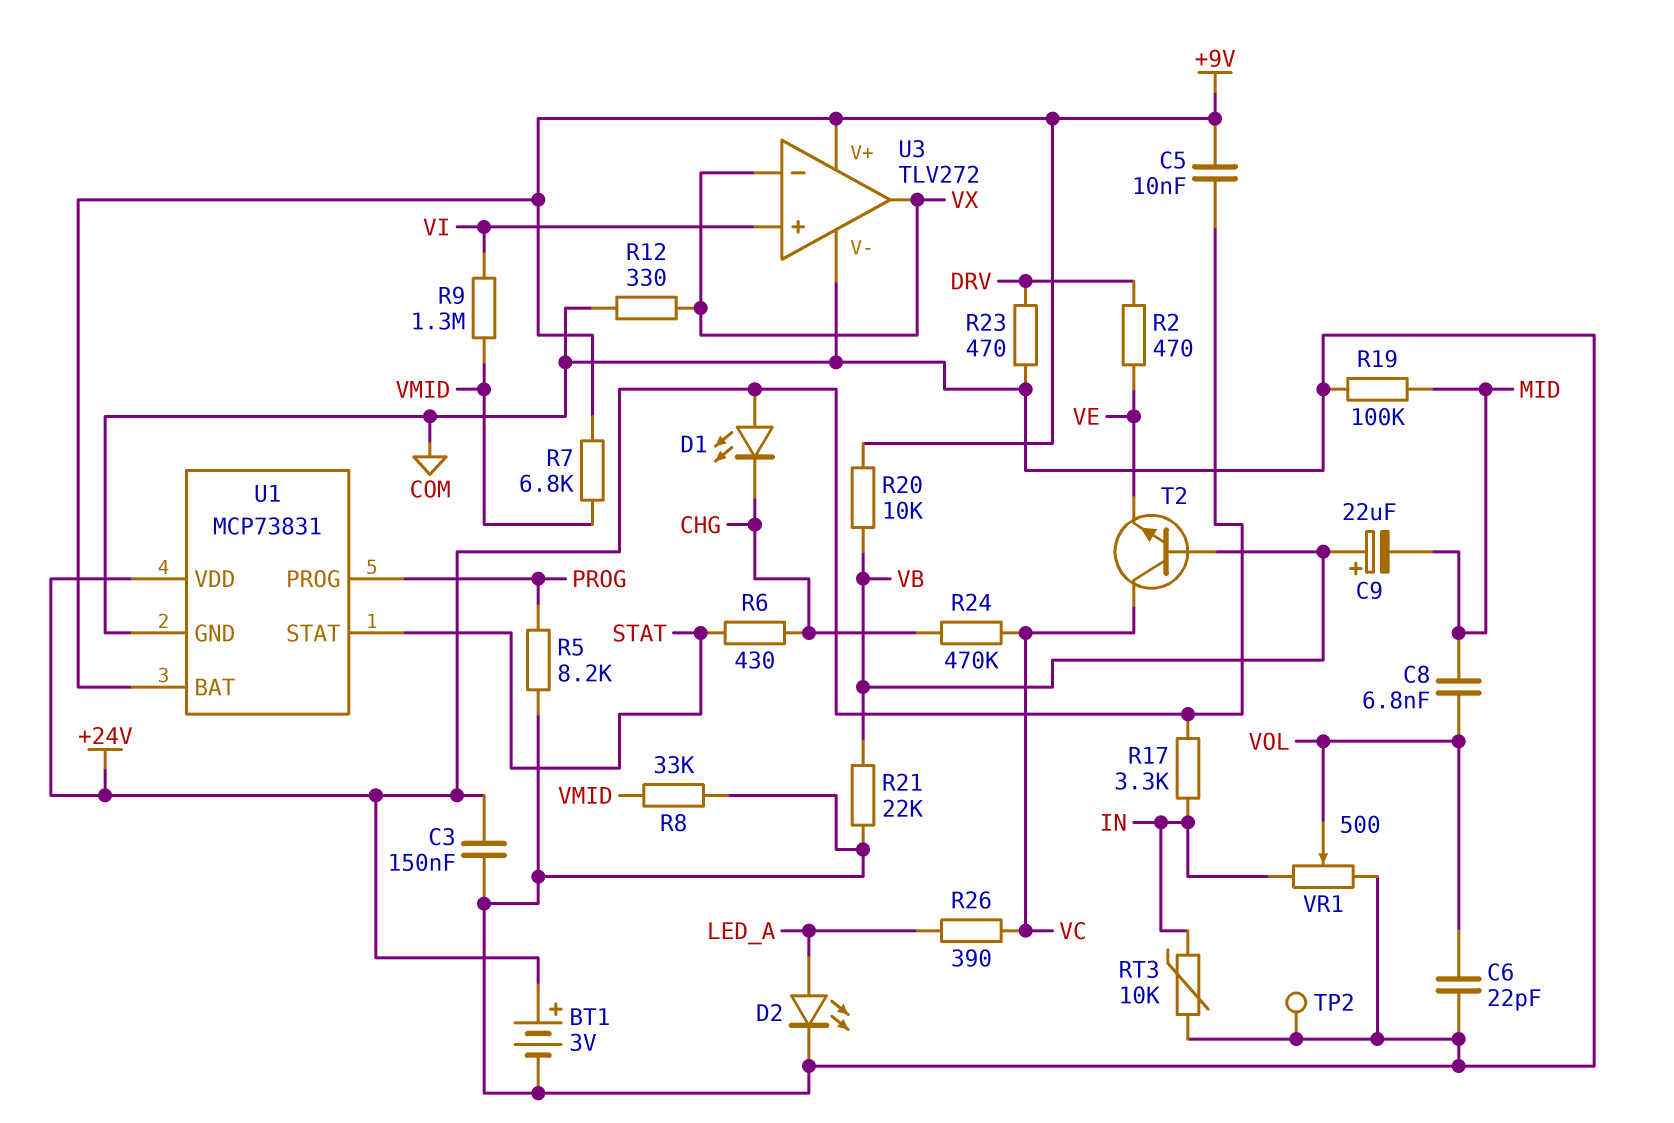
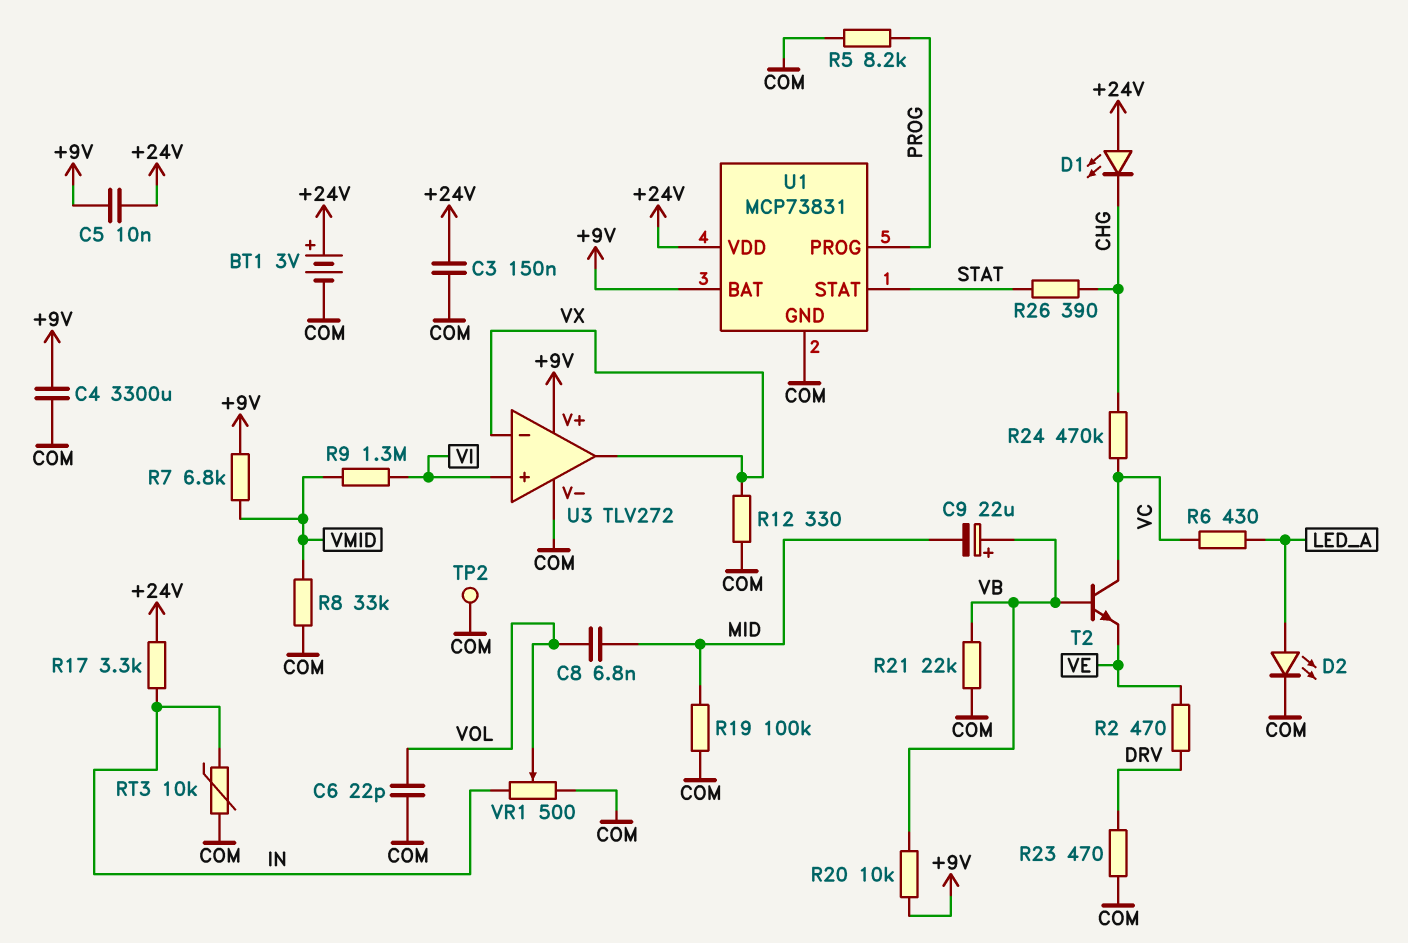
C4: none -> 3300uF (+9V, COM)
R6: 430 (CHG, STAT) -> 430 (LED_A, VC)
R26: 390 (LED_A, VC) -> 390 (CHG, STAT)

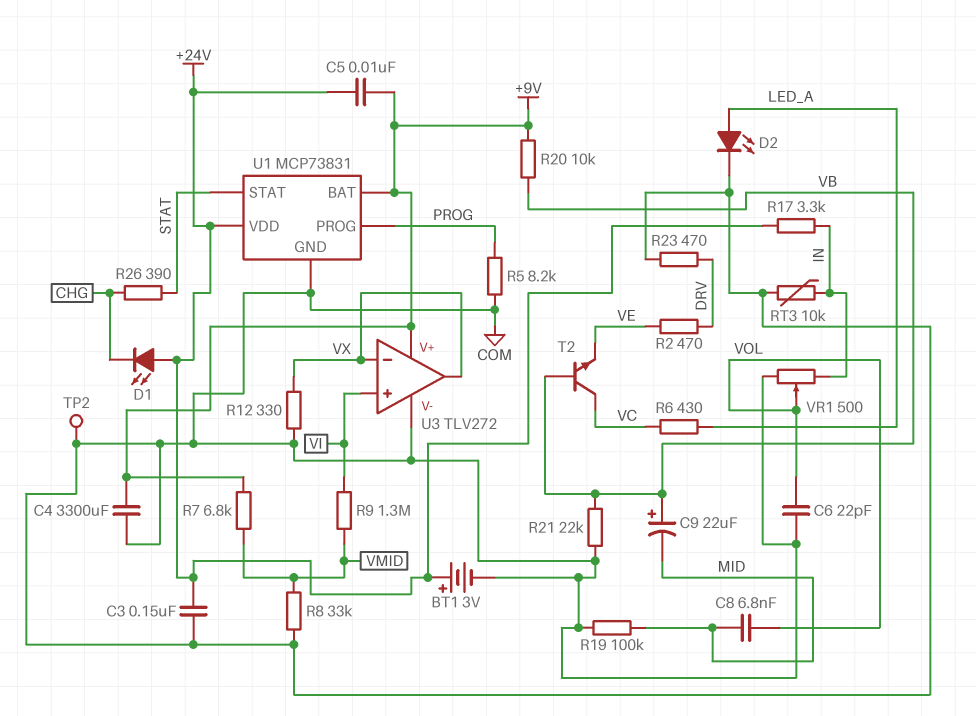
R24: 470k (CHG, VC) -> none

